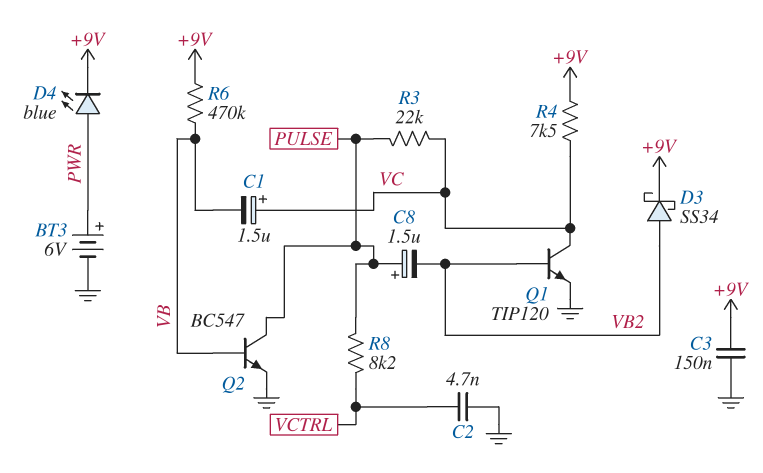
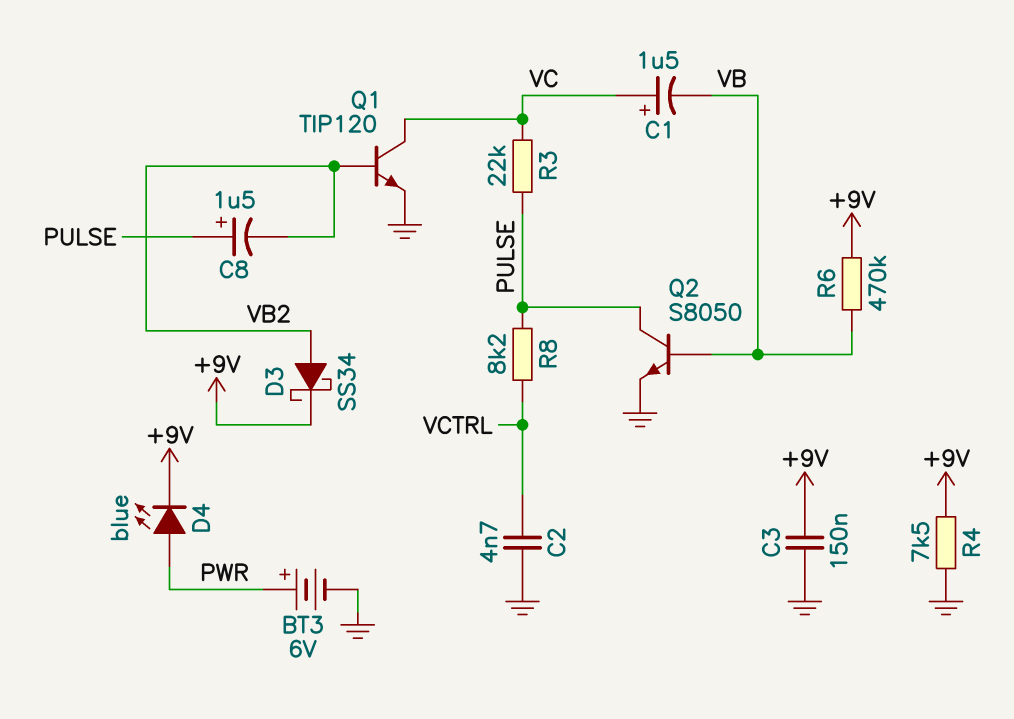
Q2: NPN BC547 (B VB, C PULSE, E GND) -> NPN S8050 (B VB, C PULSE, E GND)
R4: 7.5k (+9V, VC) -> 7.5k (+9V, GND)

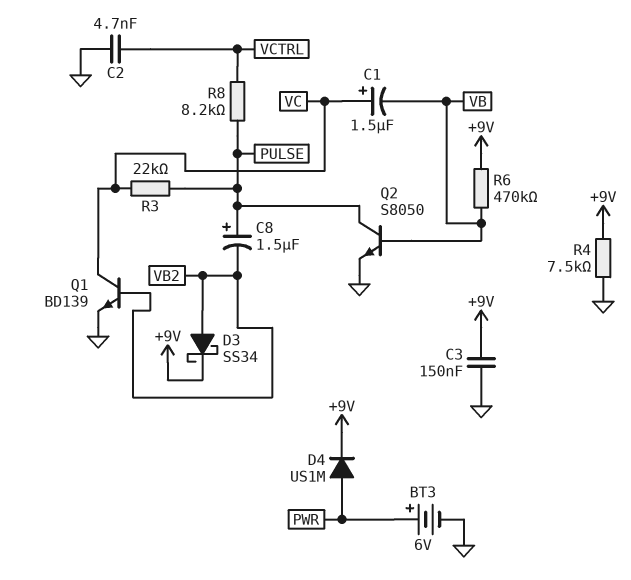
D4: LED blue (A PWR, K +9V) -> diode US1M (A PWR, K +9V)
Q1: NPN TIP120 (B VB2, C VC, E GND) -> NPN BD139 (B VB2, C VC, E GND)

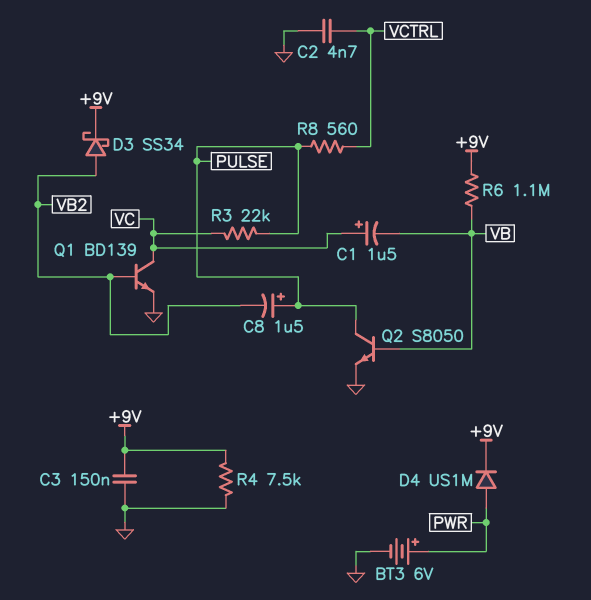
R6: 470k (+9V, VB) -> 1.1M (+9V, VB)
R8: 8.2k (PULSE, VCTRL) -> 560 (PULSE, VCTRL)

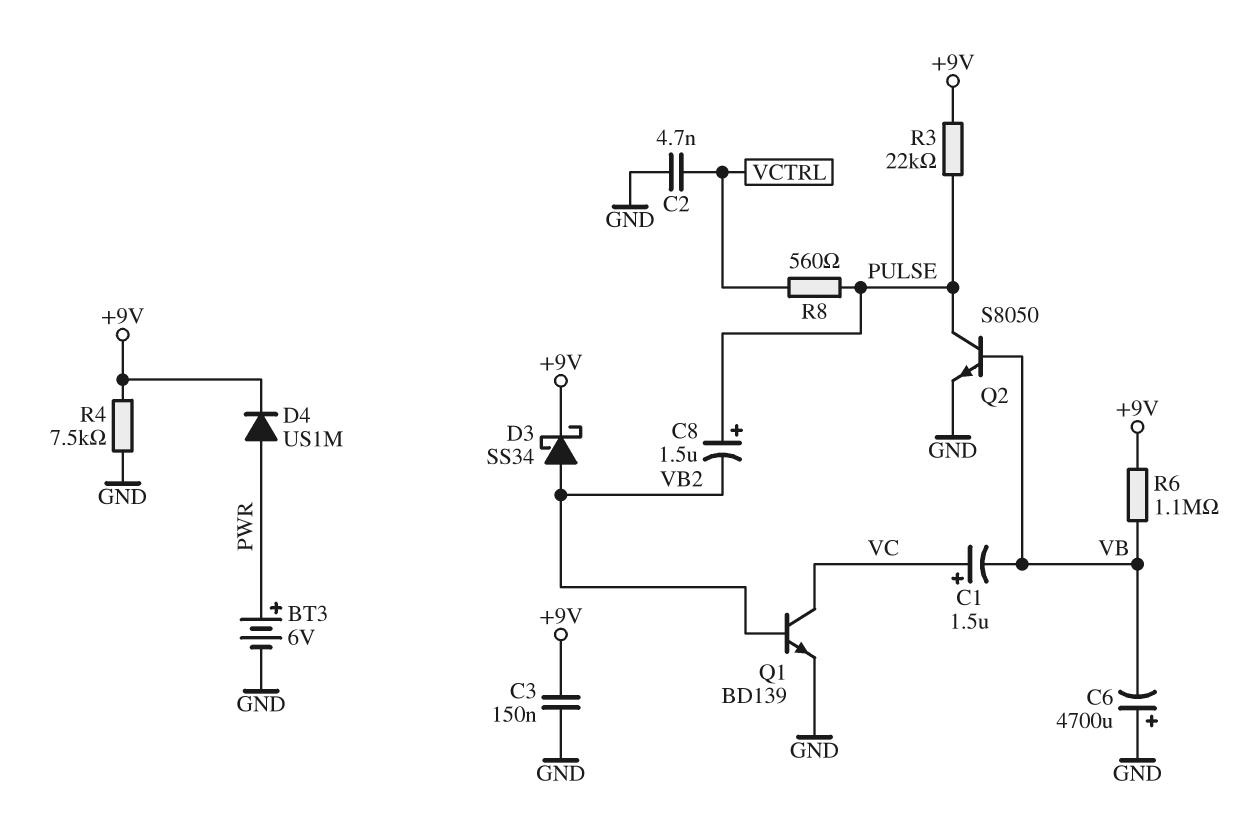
C6: none -> 4700uF (plus GND, minus VB)
R3: 22k (PULSE, VC) -> 22k (+9V, PULSE)

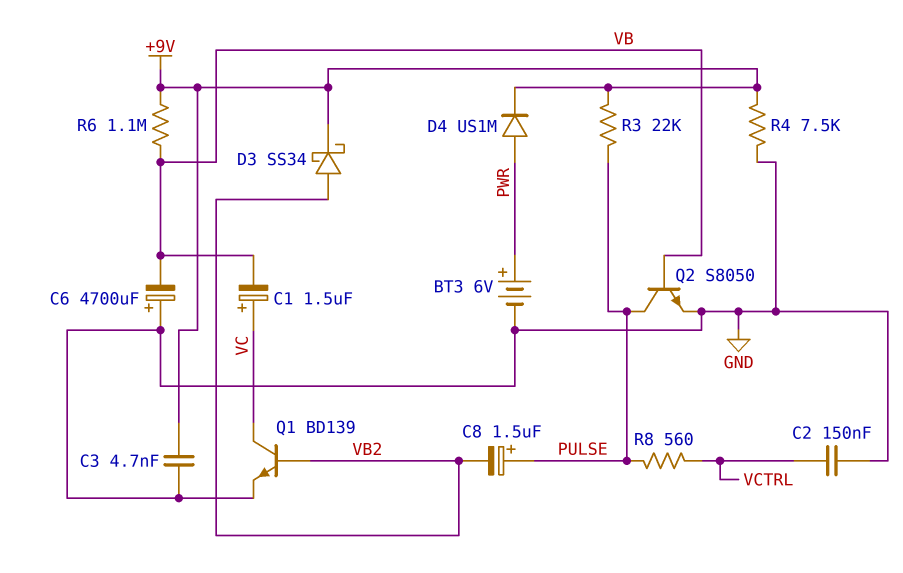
C2: 4.7nF (GND, VCTRL) -> 150nF (GND, VCTRL)
C3: 150nF (+9V, GND) -> 4.7nF (+9V, GND)

